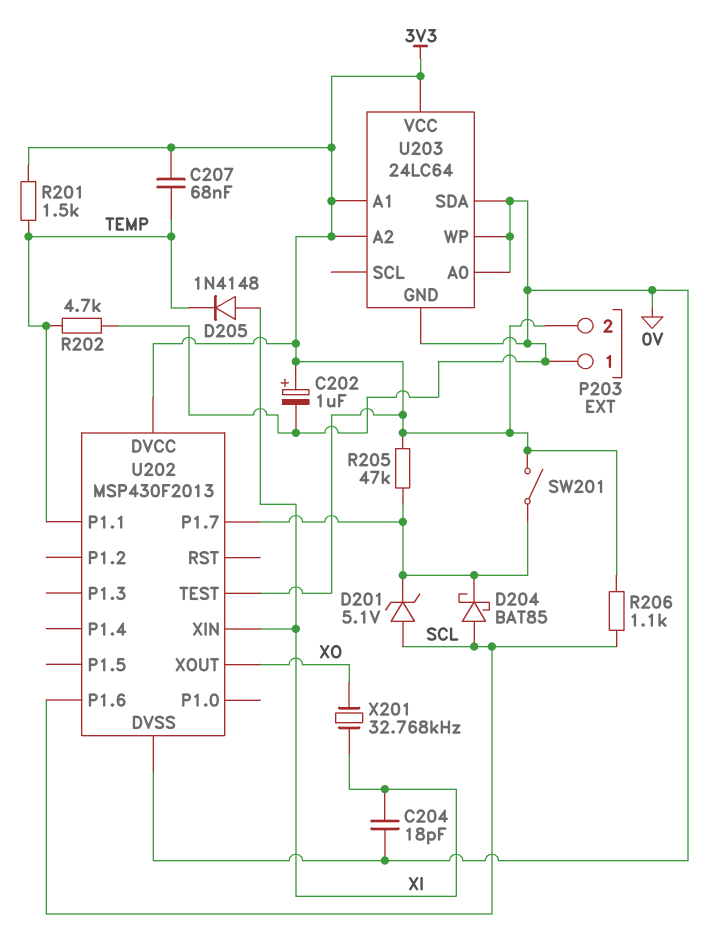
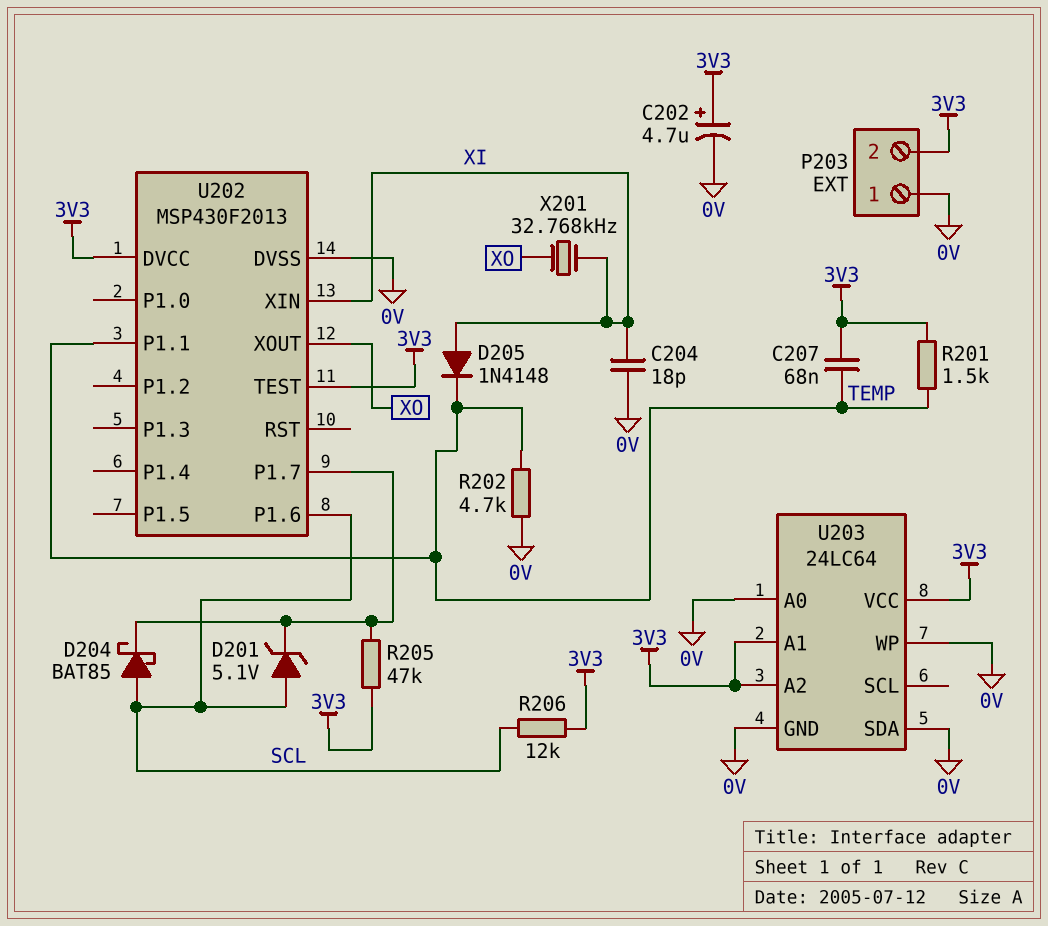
C202: 1uF (plus 3V3, minus 0V) -> 4.7uF (plus 3V3, minus 0V)
R206: 1.1k (3V3, SCL) -> 12k (3V3, SCL)
SW201: switch (3V3, U202/P1.7) -> none

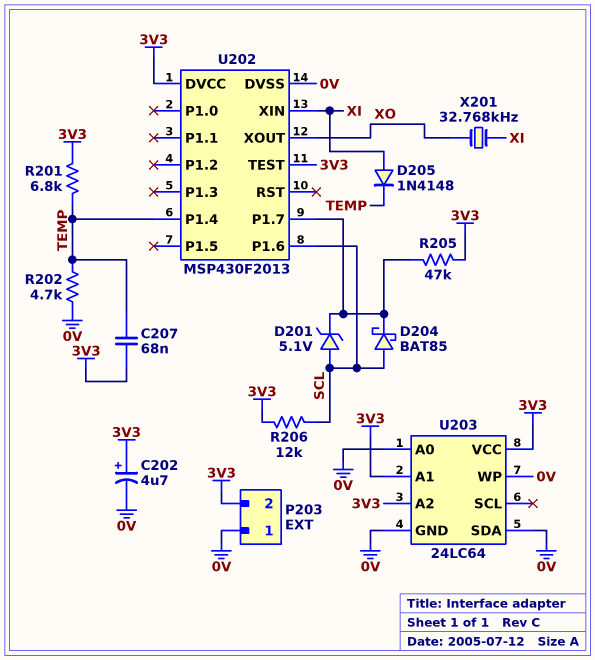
C204: 18pF (0V, XI) -> none
R201: 1.5k (3V3, TEMP) -> 6.8k (3V3, TEMP)
U202 pin P1.1: TEMP -> none
U202 pin P1.4: none -> TEMP

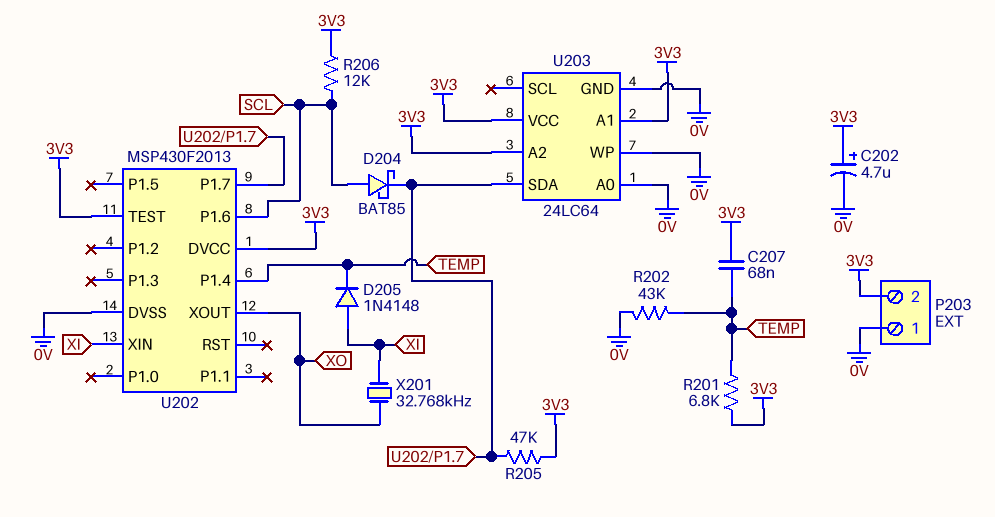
D201: zener 5.1V (A SCL, K U202/P1.7) -> none
R202: 4.7k (0V, TEMP) -> 43k (0V, TEMP)
U203 pin SDA: 0V -> U202/P1.7

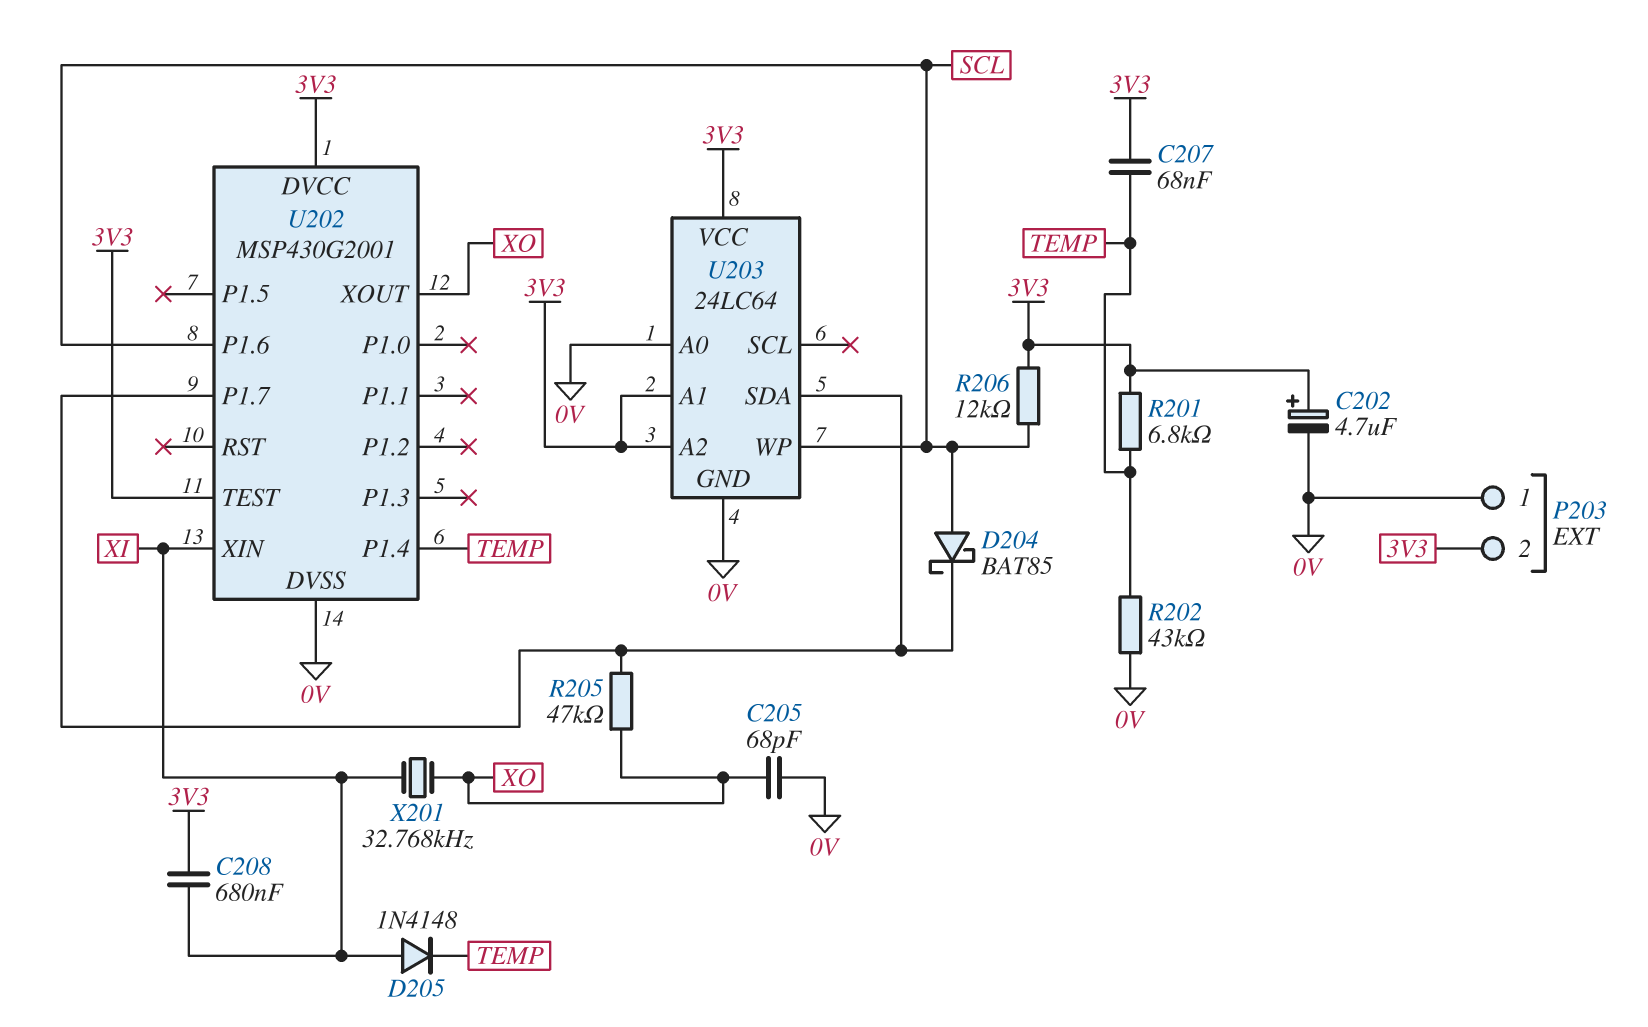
C205: none -> 68pF (0V, XO)
C208: none -> 680nF (3V3, XI)
R205: 47k (3V3, U202/P1.7) -> 47k (U202/P1.7, XO)
U202: MSP430F2013 -> MSP430G2001
U203 pin WP: 0V -> SCL

